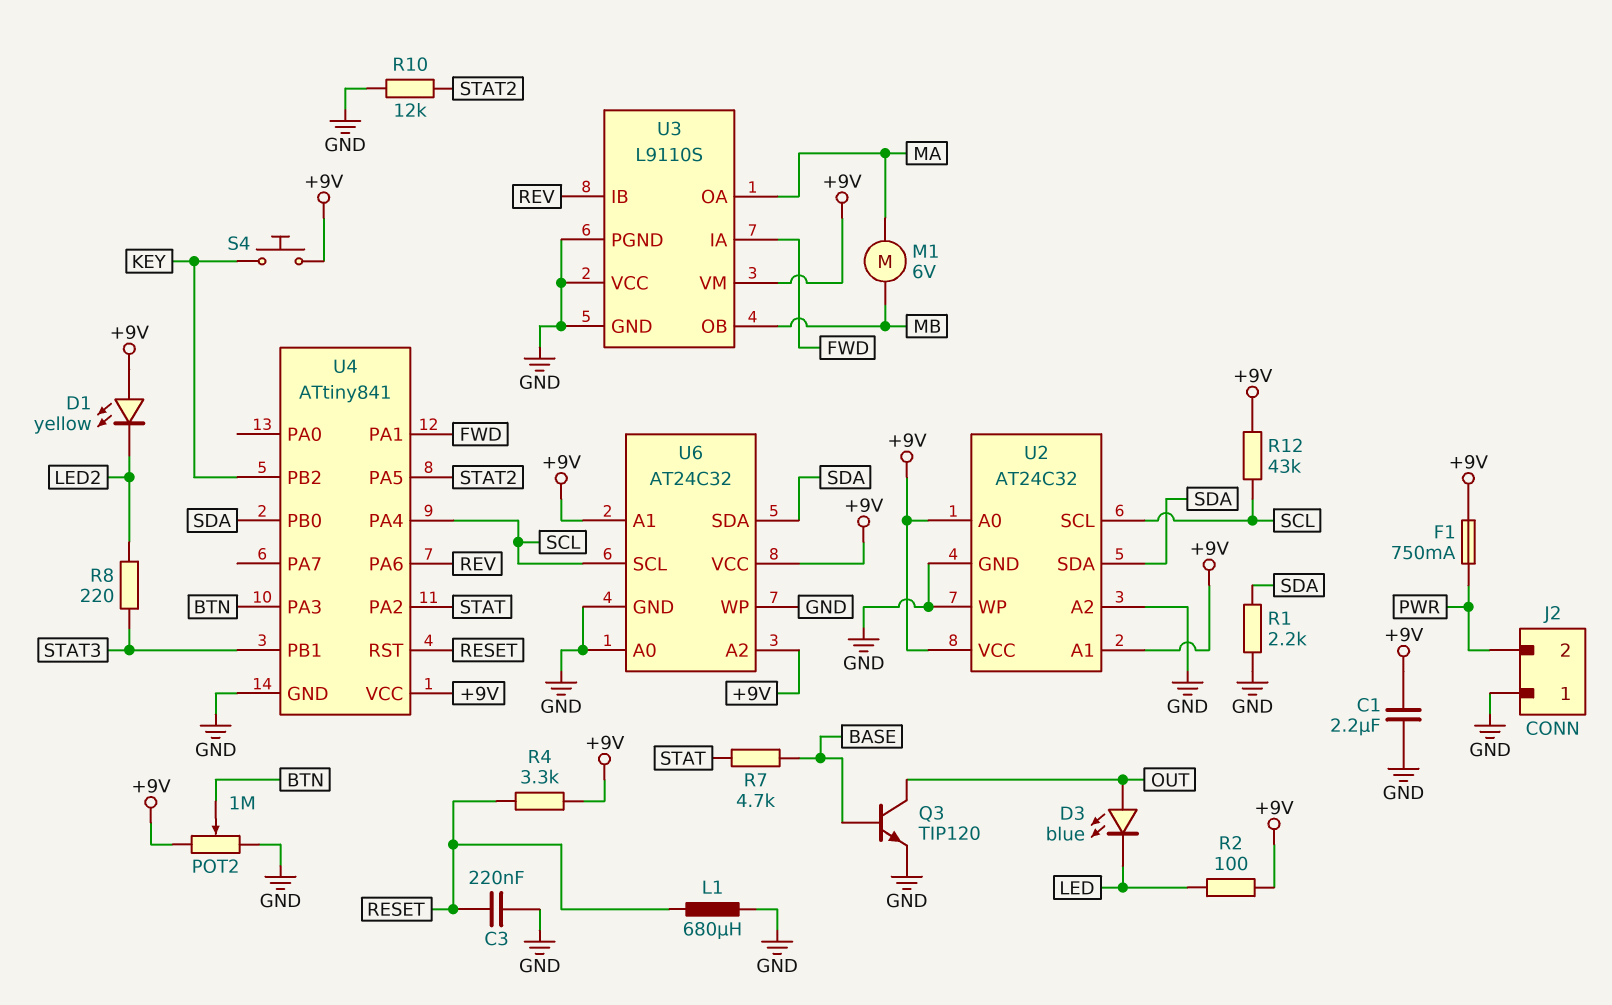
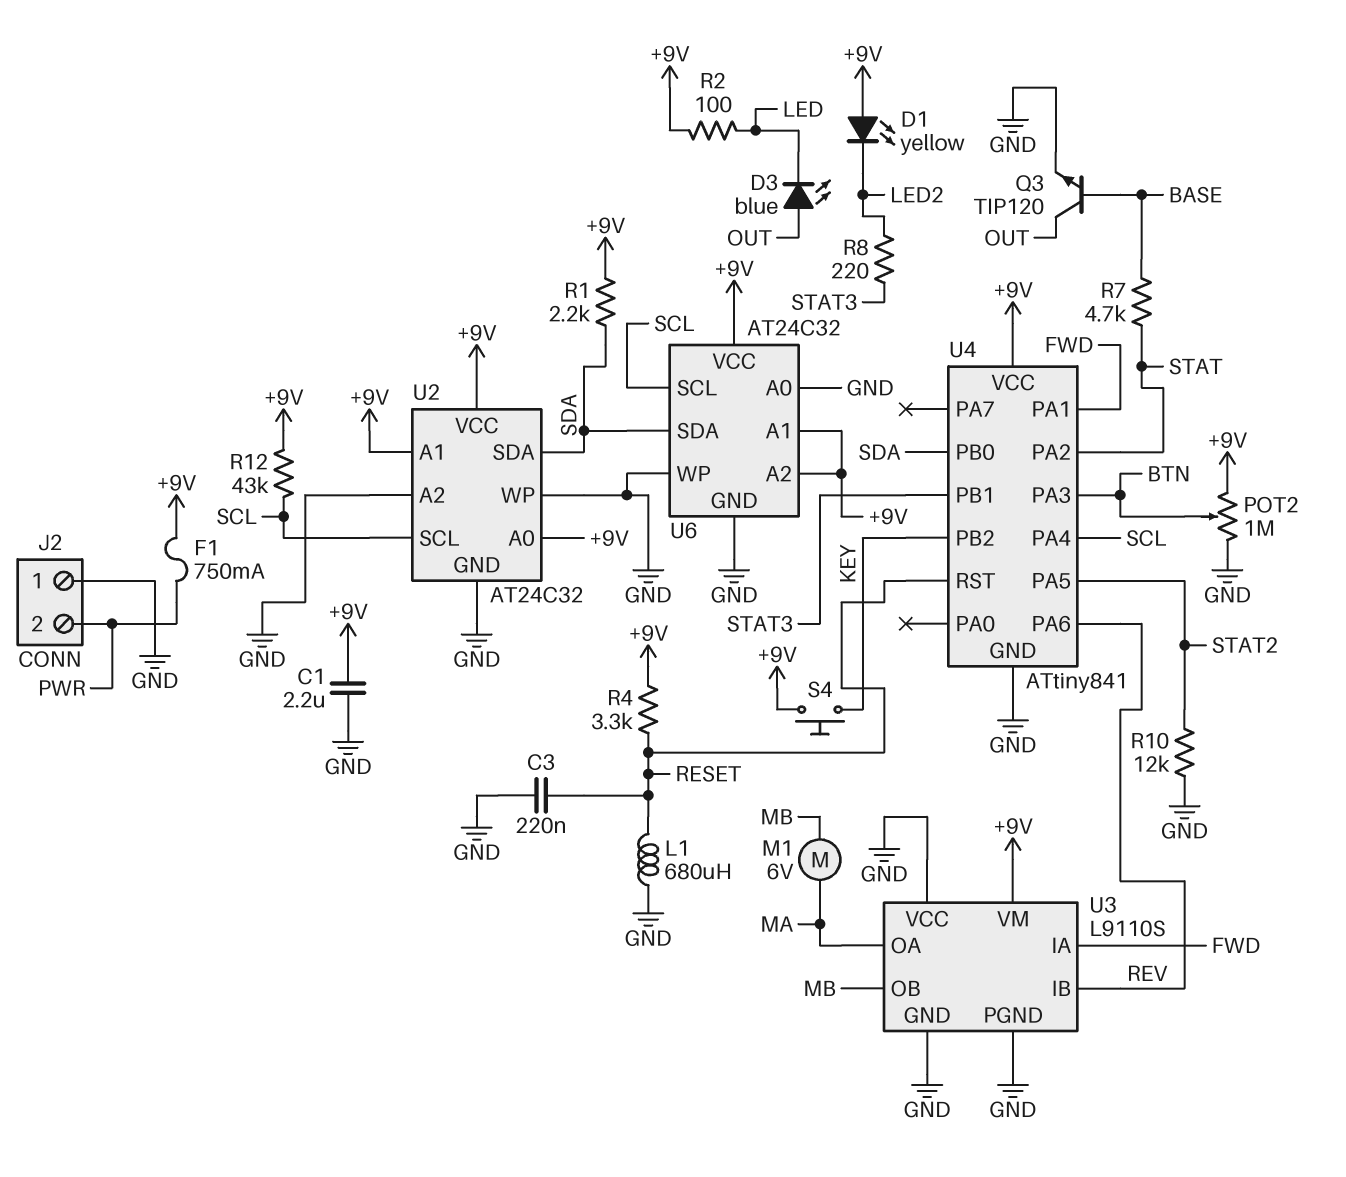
R1: 2.2k (GND, SDA) -> 2.2k (+9V, SDA)

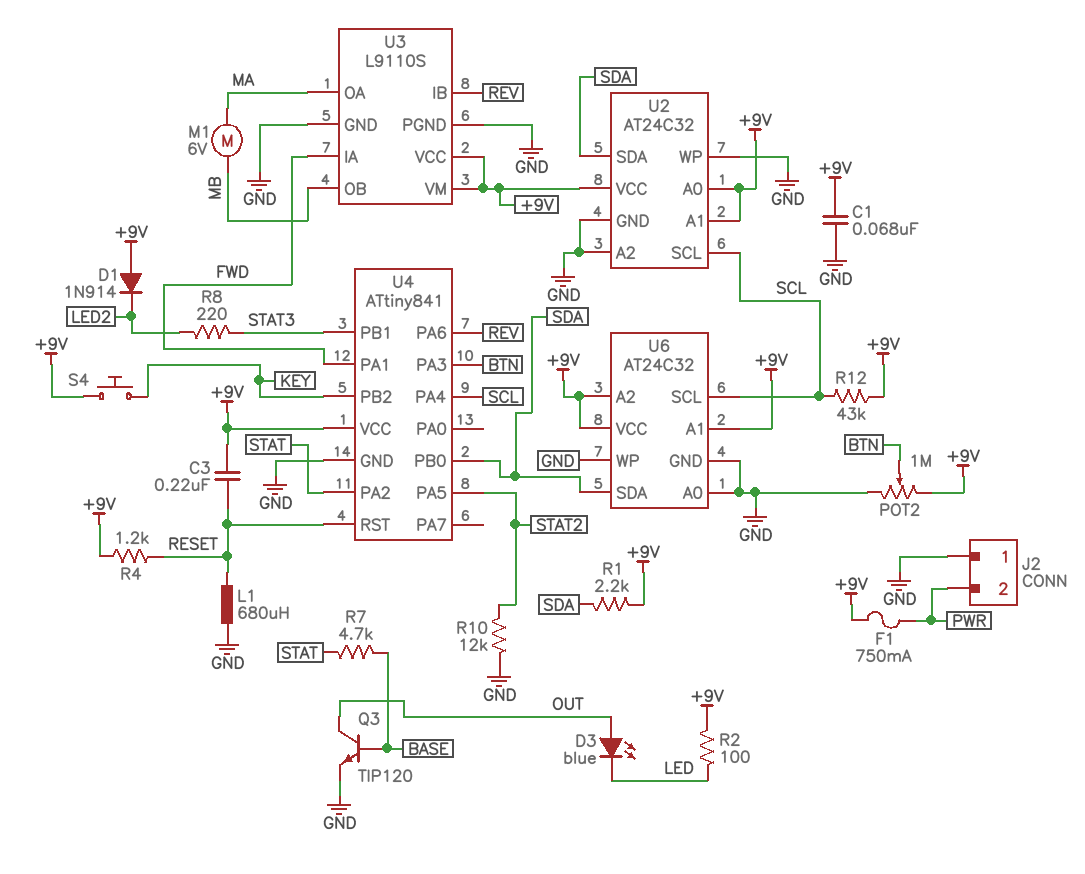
C1: 2.2uF (+9V, GND) -> 68nF (+9V, GND)
C3: 220nF (GND, RESET) -> 220nF (+9V, RESET)
D1: LED yellow (A +9V, K LED2) -> diode 1N914 (A +9V, K LED2)
R4: 3.3k (+9V, RESET) -> 1.2k (+9V, RESET)
U3 pin VCC: GND -> +9V

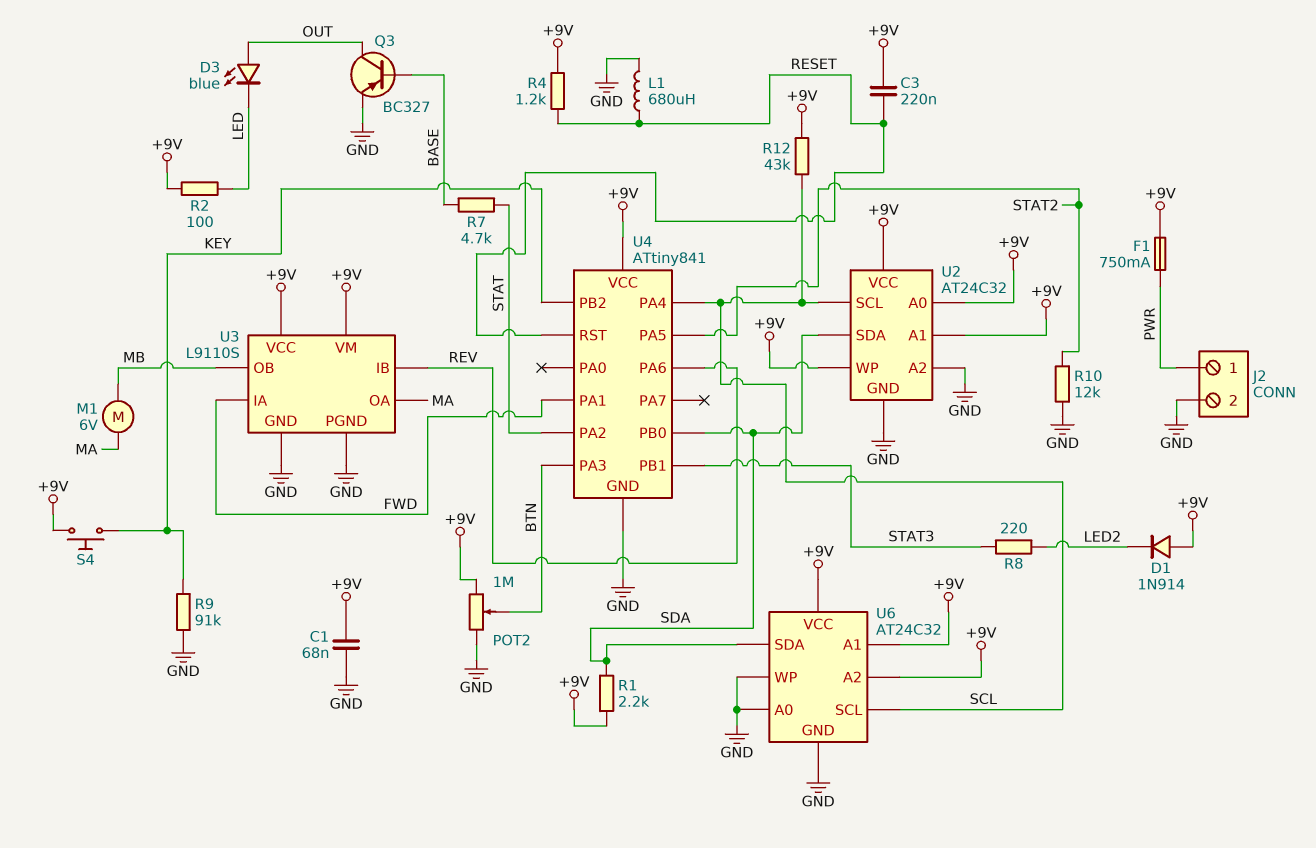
J2 pin 1: GND -> PWR
J2 pin 2: PWR -> GND
Q3: NPN TIP120 (B BASE, C OUT, E GND) -> PNP BC327 (B BASE, C OUT, E GND)
R9: none -> 91k (GND, KEY)
U2 pin WP: GND -> +9V

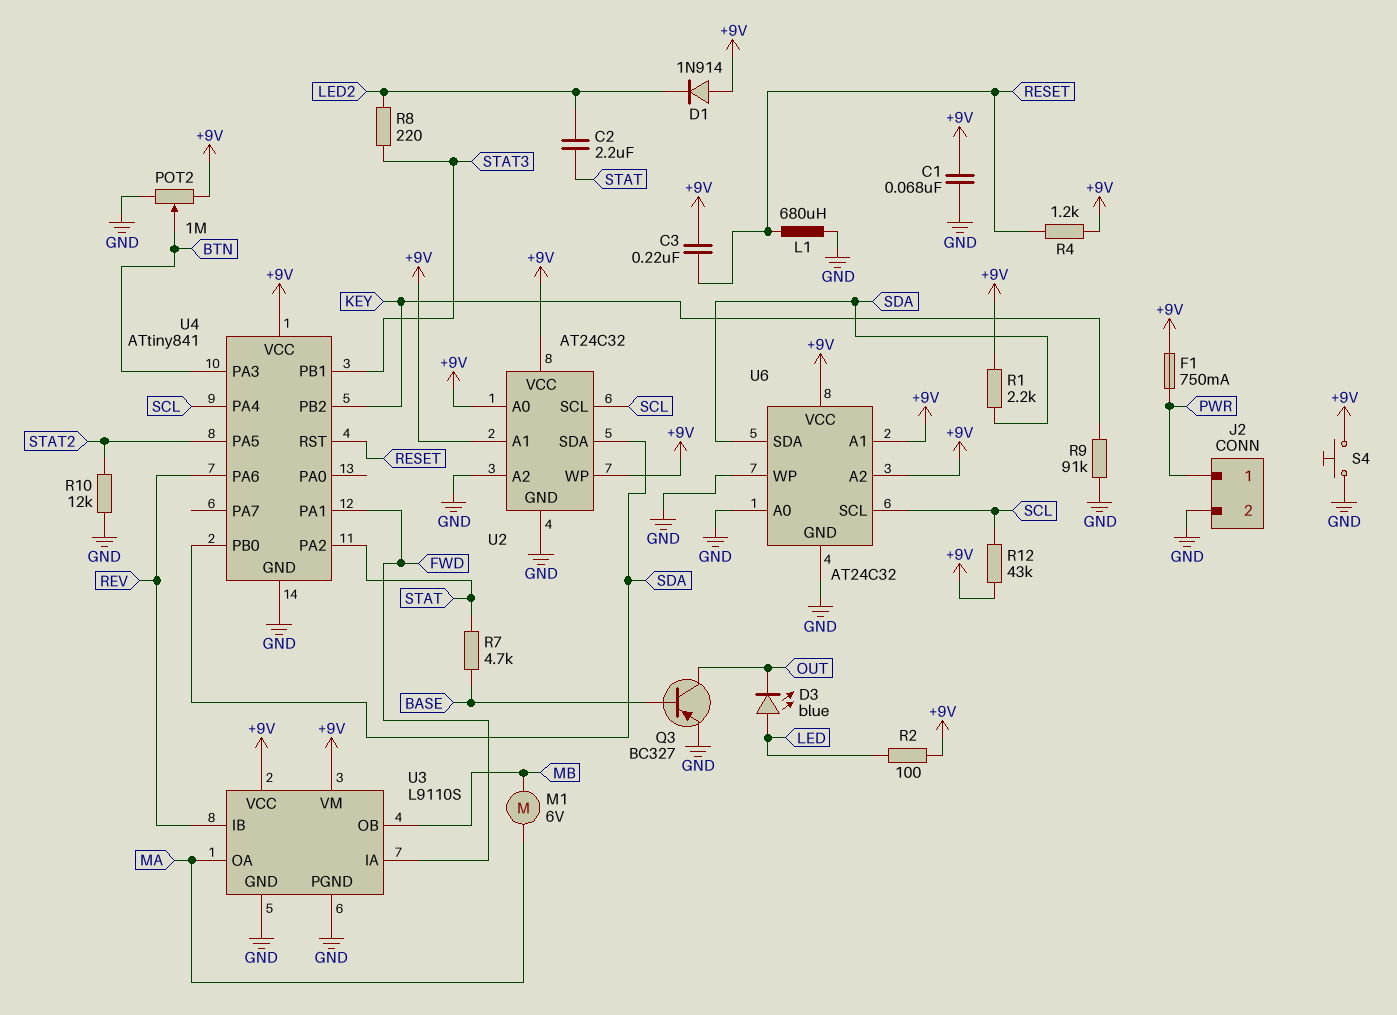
C2: none -> 2.2uF (LED2, STAT)
D3: LED blue (A OUT, K LED) -> LED blue (A LED, K OUT)
S4: button (+9V, KEY) -> button (+9V, GND)

